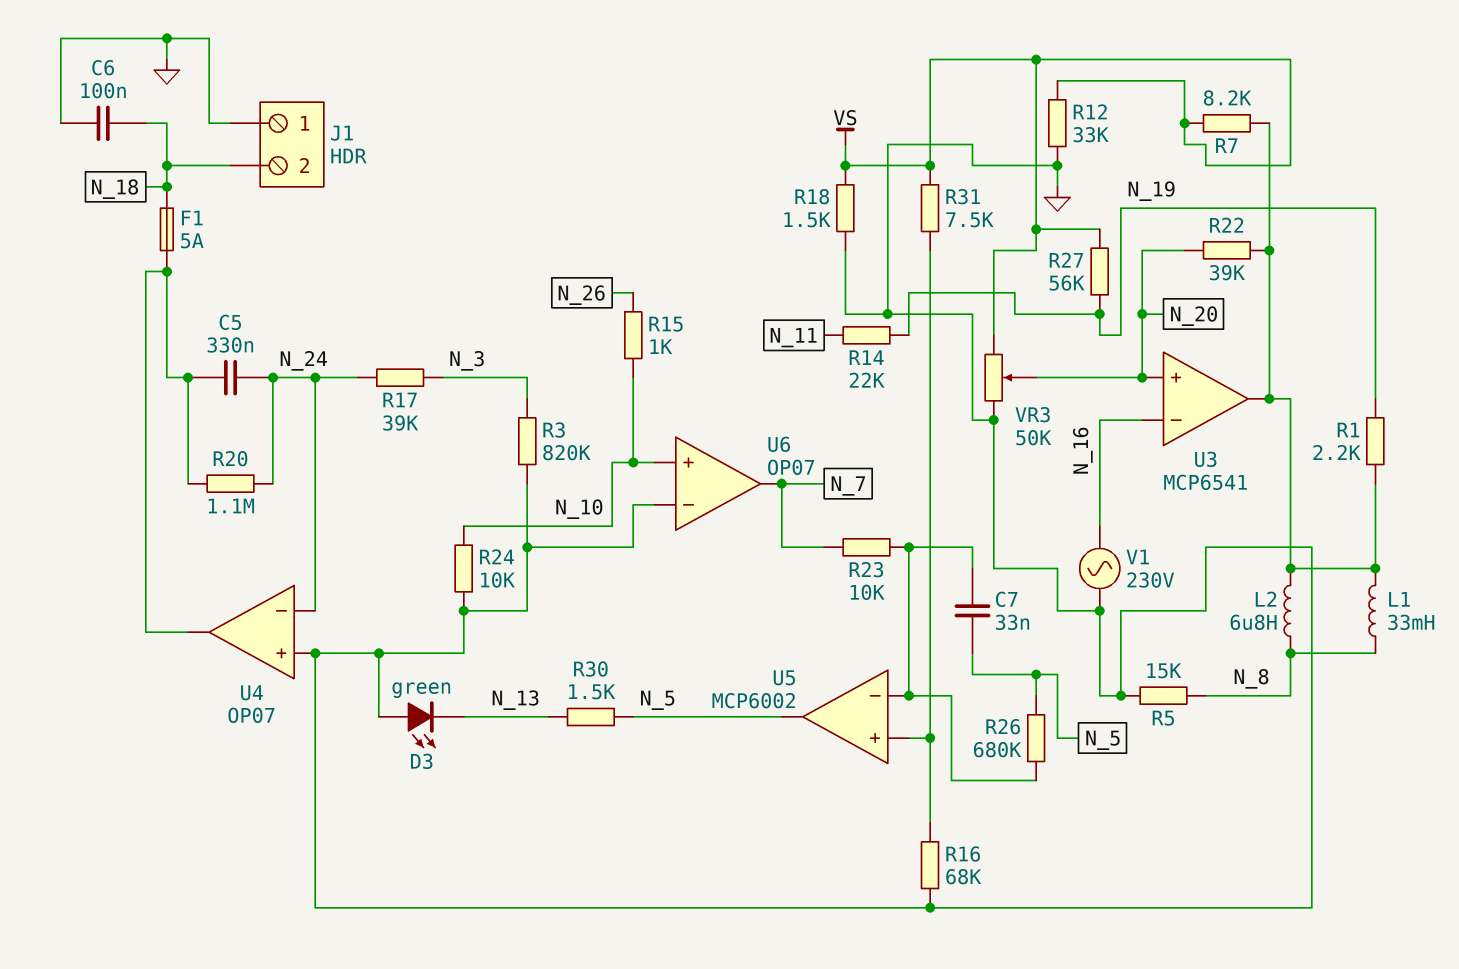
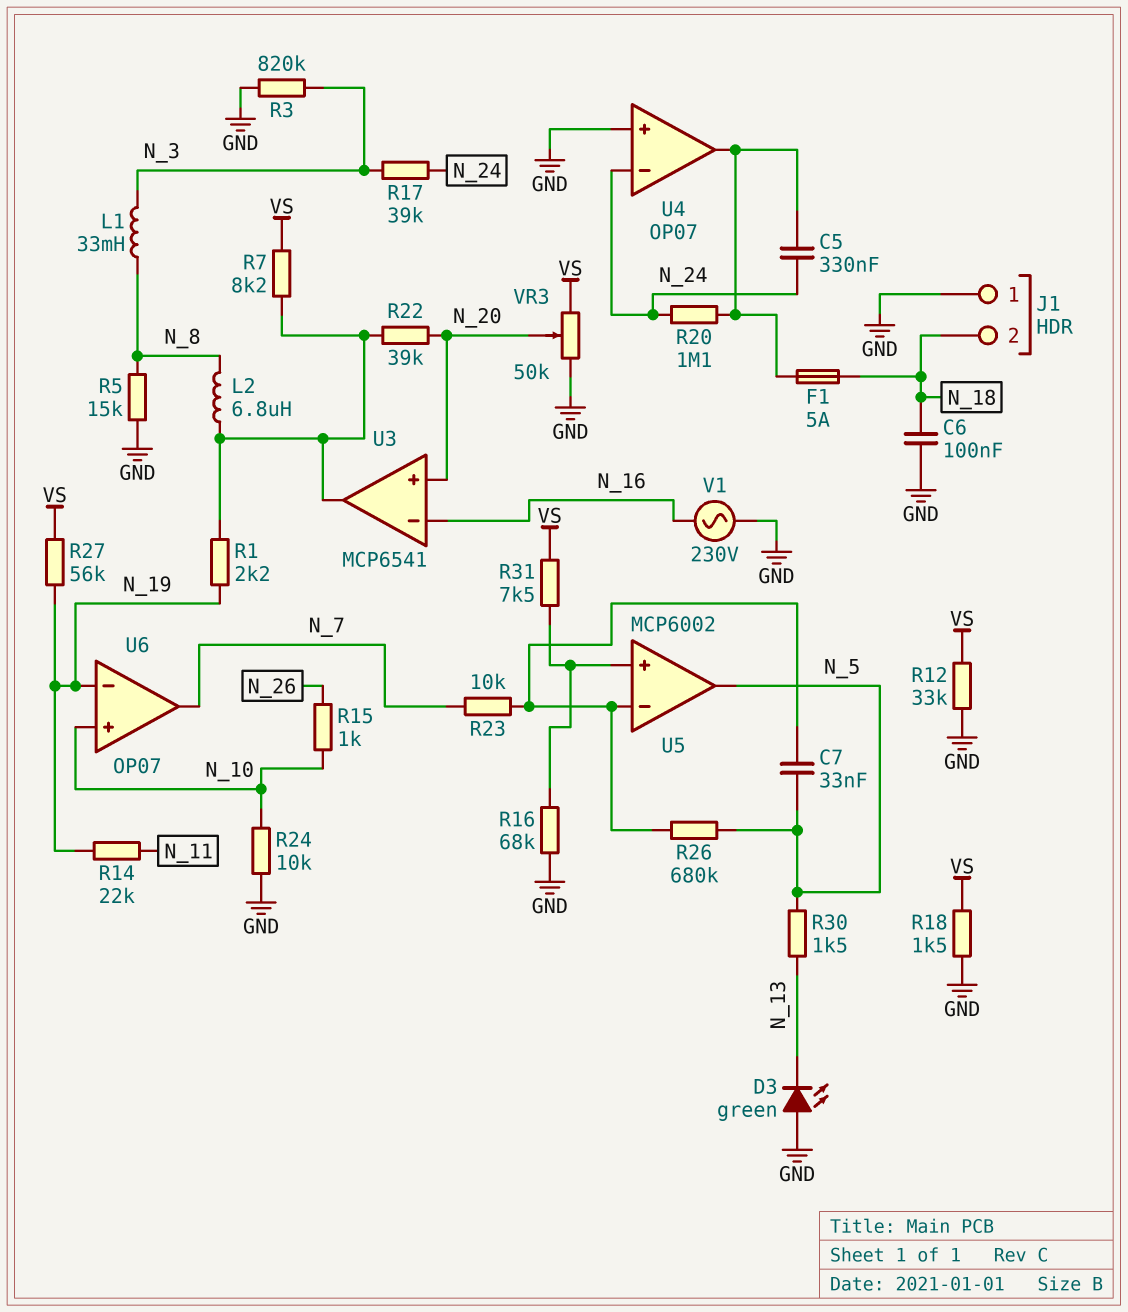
L1: 33mH (N_8, U3/out) -> 33mH (N_3, N_8)
U6 pin in-: GND -> N_19

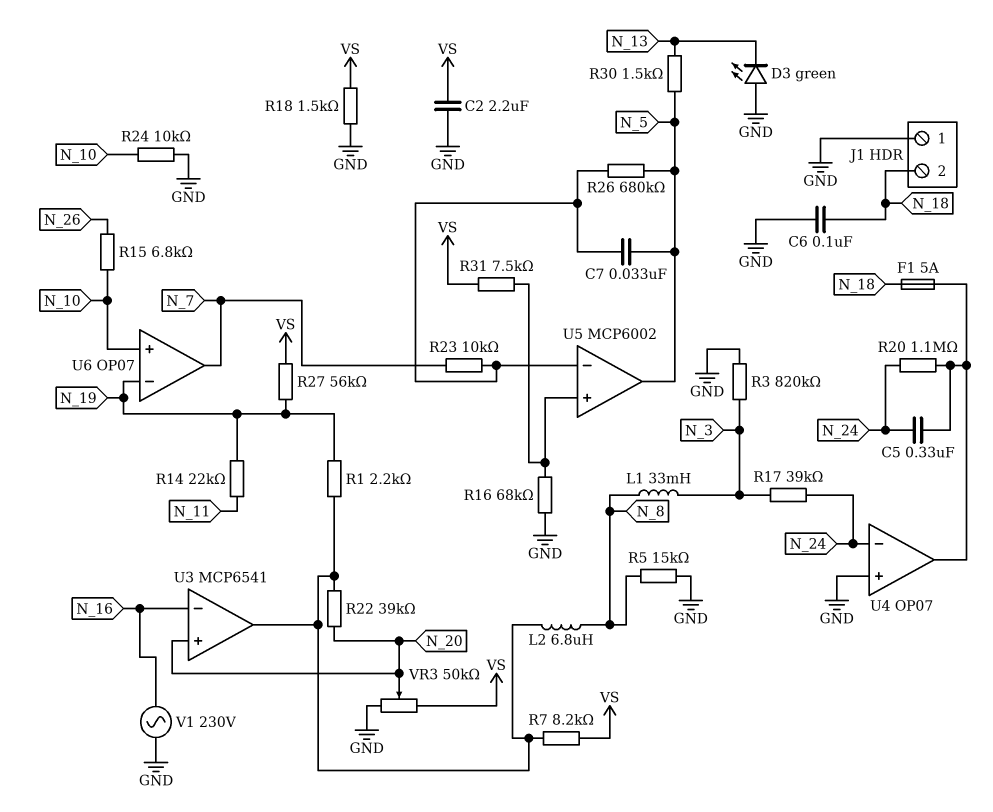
C2: none -> 2.2uF (GND, VS)
R12: 33k (GND, VS) -> none
R15: 1k (N_10, N_26) -> 6.8k (N_10, N_26)

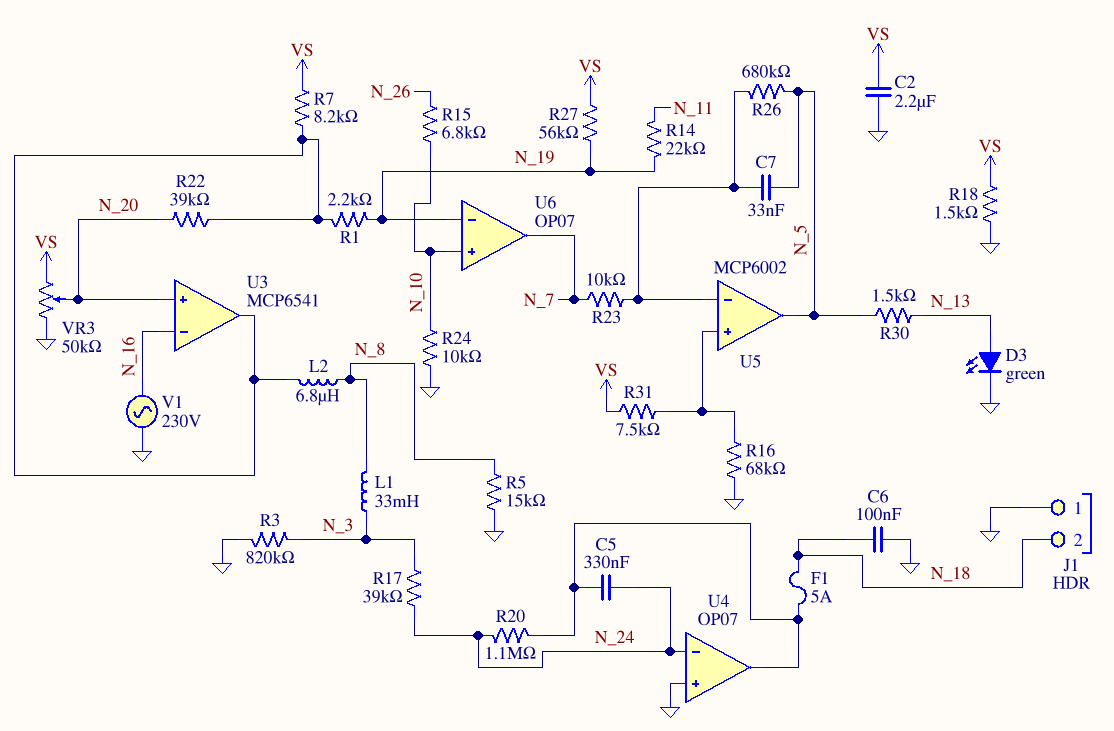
D3: LED green (A GND, K N_13) -> LED green (A N_13, K GND)

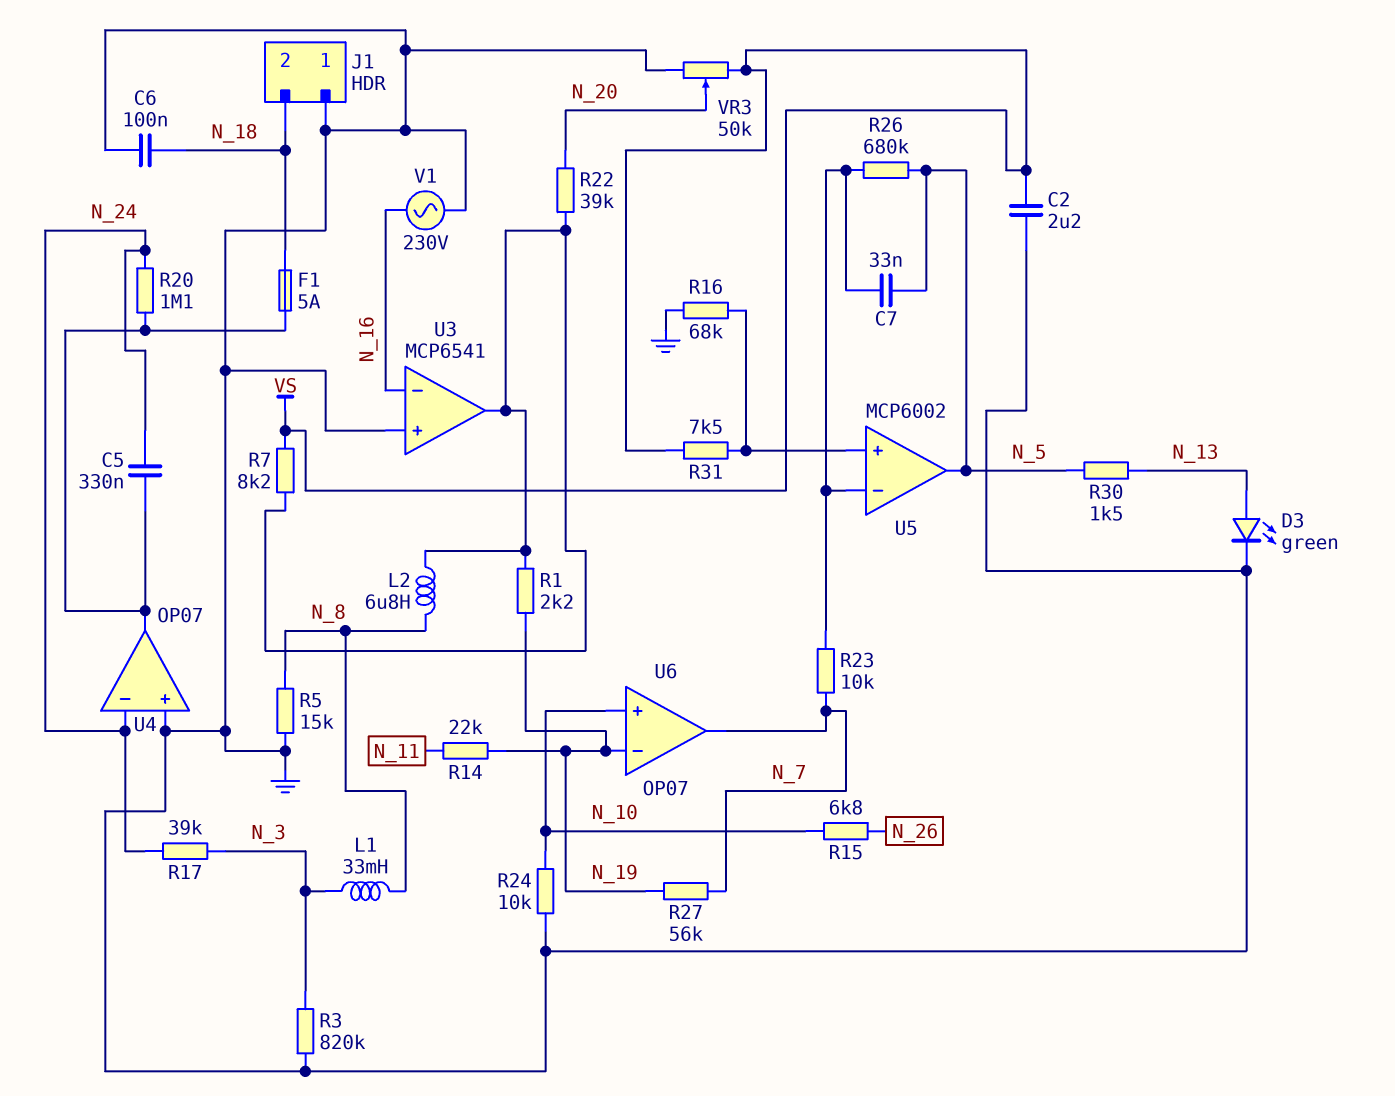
R18: 1.5k (GND, VS) -> none
R27: 56k (N_19, VS) -> 56k (N_7, N_19)
U3 pin in+: N_20 -> GND

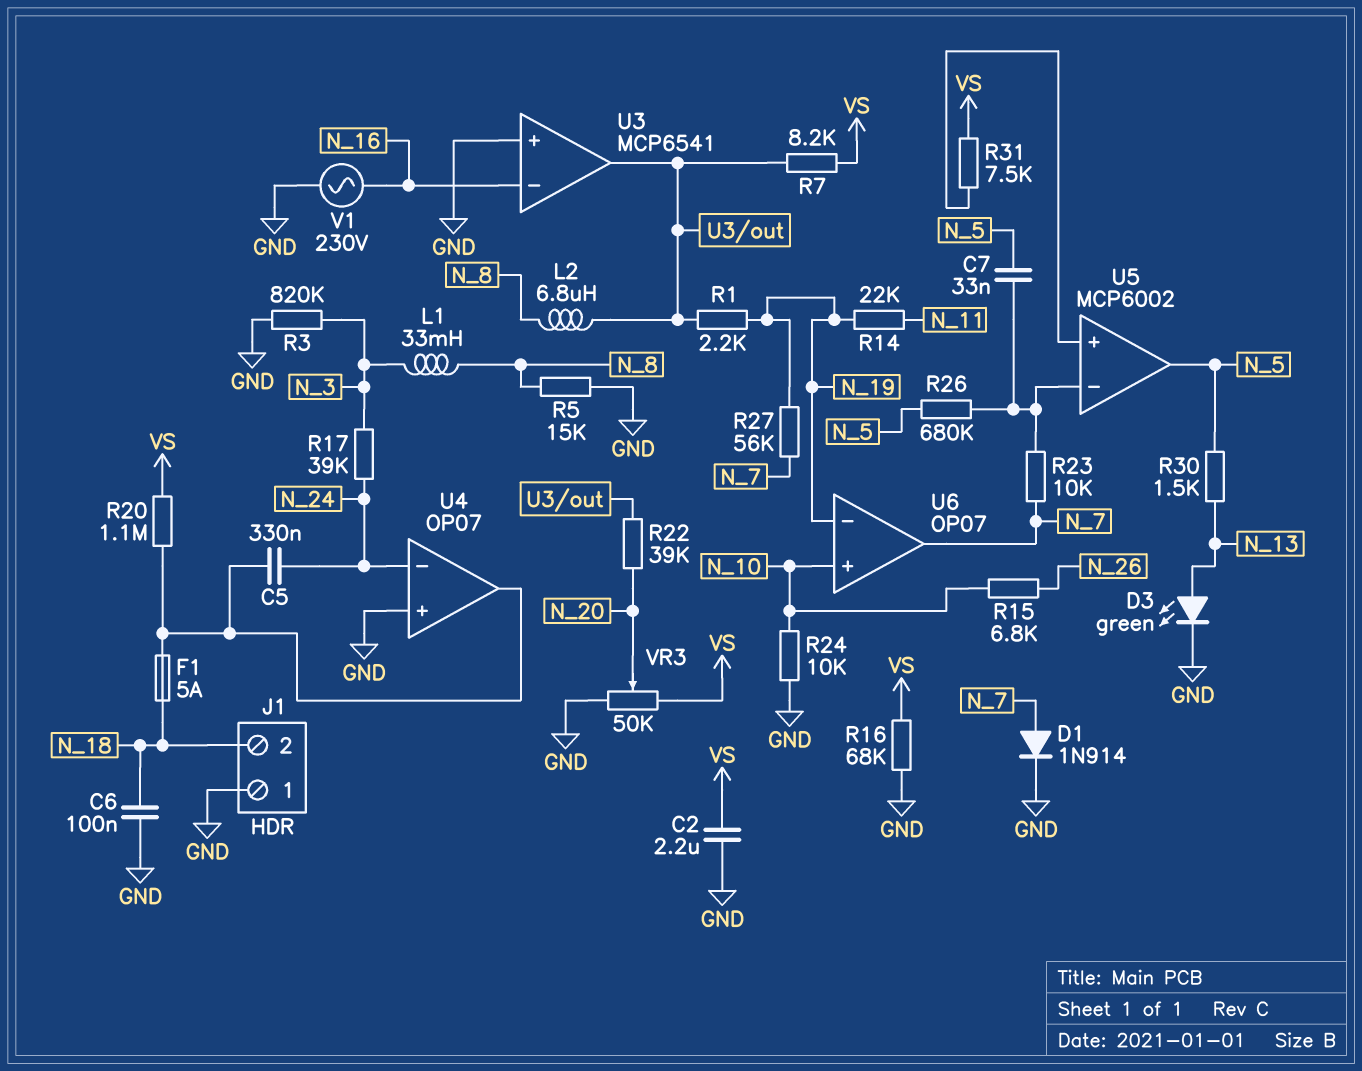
D1: none -> diode 1N914 (A N_7, K GND)
R16: 68k (GND, U5/in+) -> 68k (GND, VS)
R20: 1.1M (N_24, U4/out) -> 1.1M (U4/out, VS)

